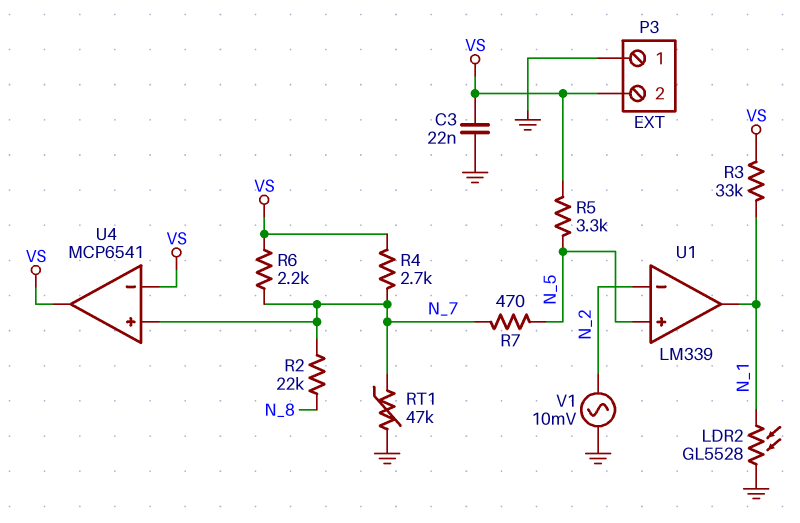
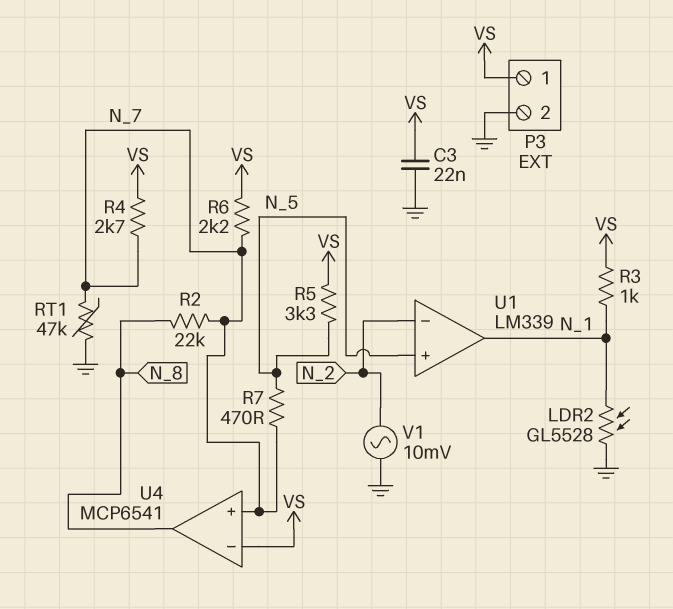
P3 pin 1: GND -> VS
P3 pin 2: VS -> GND
R3: 33k (N_1, VS) -> 1k (N_1, VS)
U4 pin out: VS -> N_8

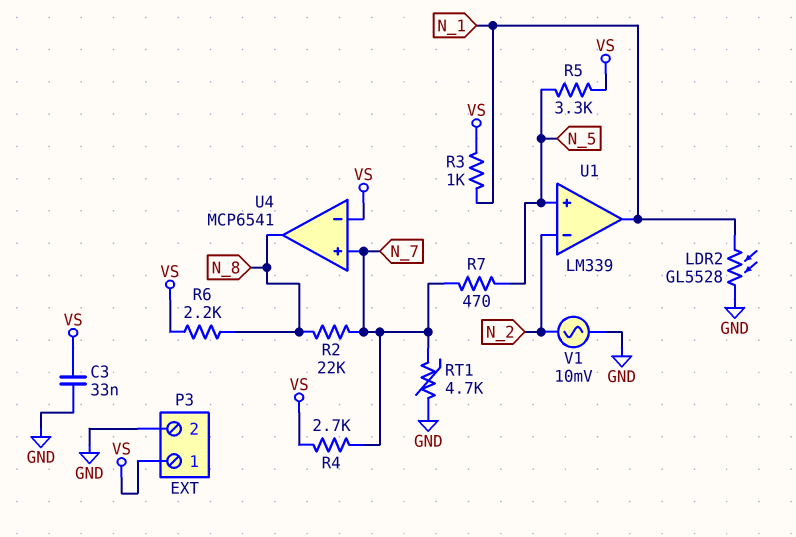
C3: 22nF (GND, VS) -> 33nF (GND, VS)
R6: 2.2k (N_7, VS) -> 2.2k (N_8, VS)
RT1: 47k (GND, N_7) -> 4.7k (GND, N_7)

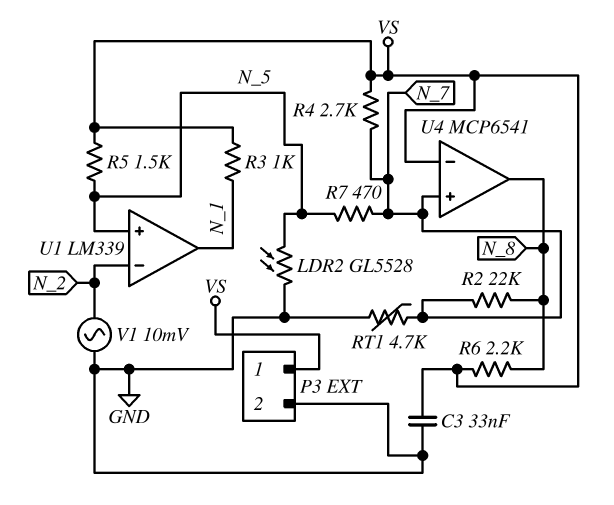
LDR2: GL5528 (GND, N_1) -> GL5528 (GND, N_5)
R5: 3.3k (N_5, VS) -> 1.5k (N_5, VS)

